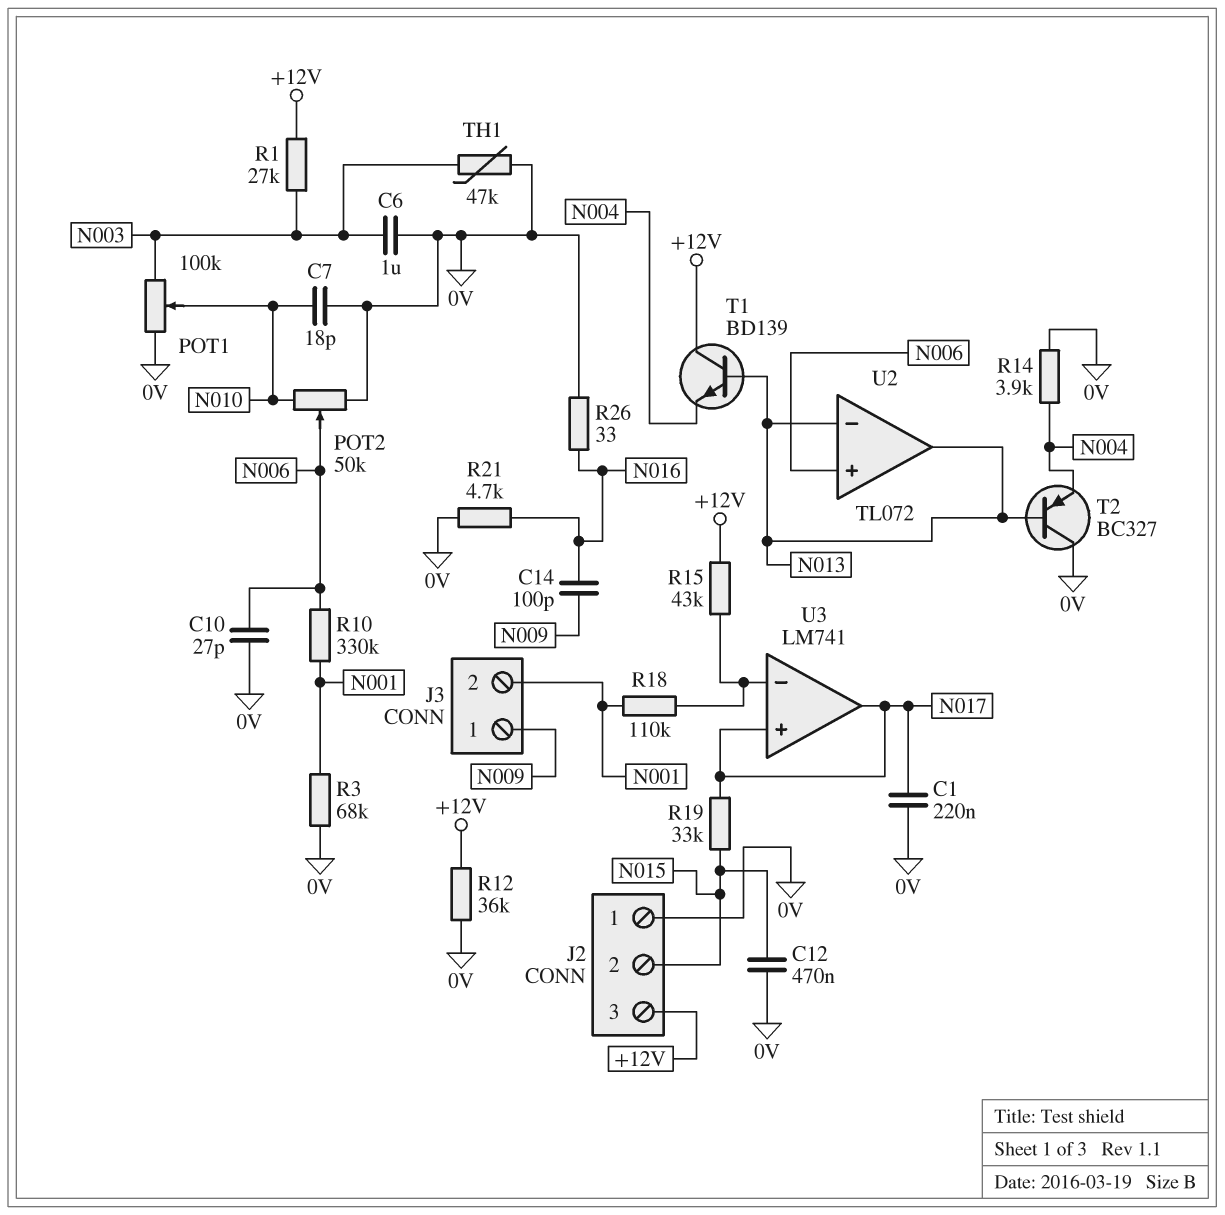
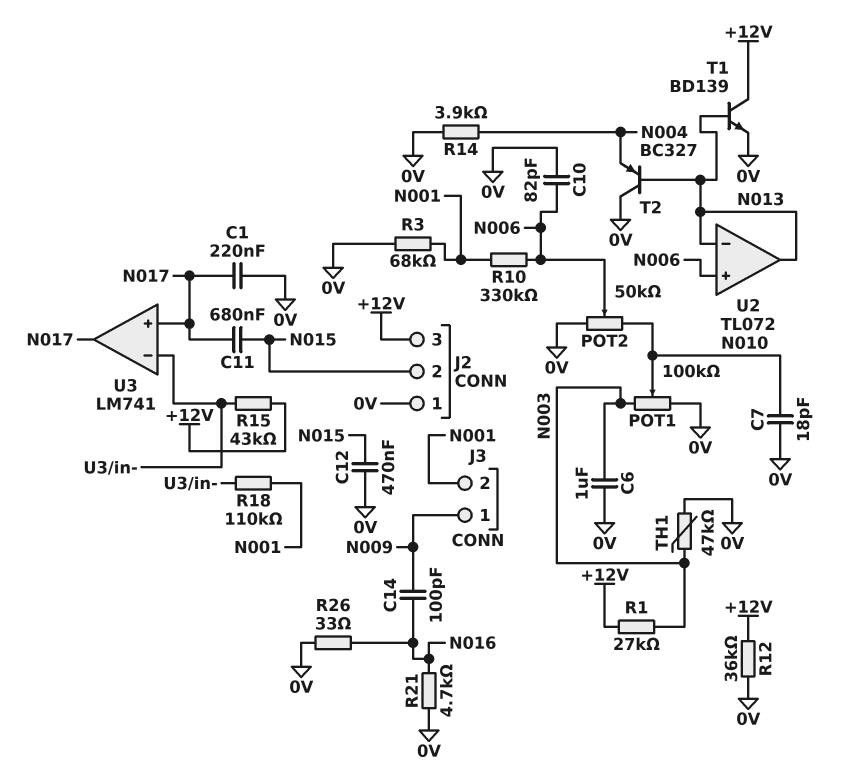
C10: 27pF (0V, N006) -> 82pF (0V, N006)
C11: none -> 680nF (N015, N017)
R19: 33k (N015, N017) -> none
T1: NPN BD139 (B N013, C +12V, E N004) -> NPN BD139 (B N013, C +12V, E 0V)

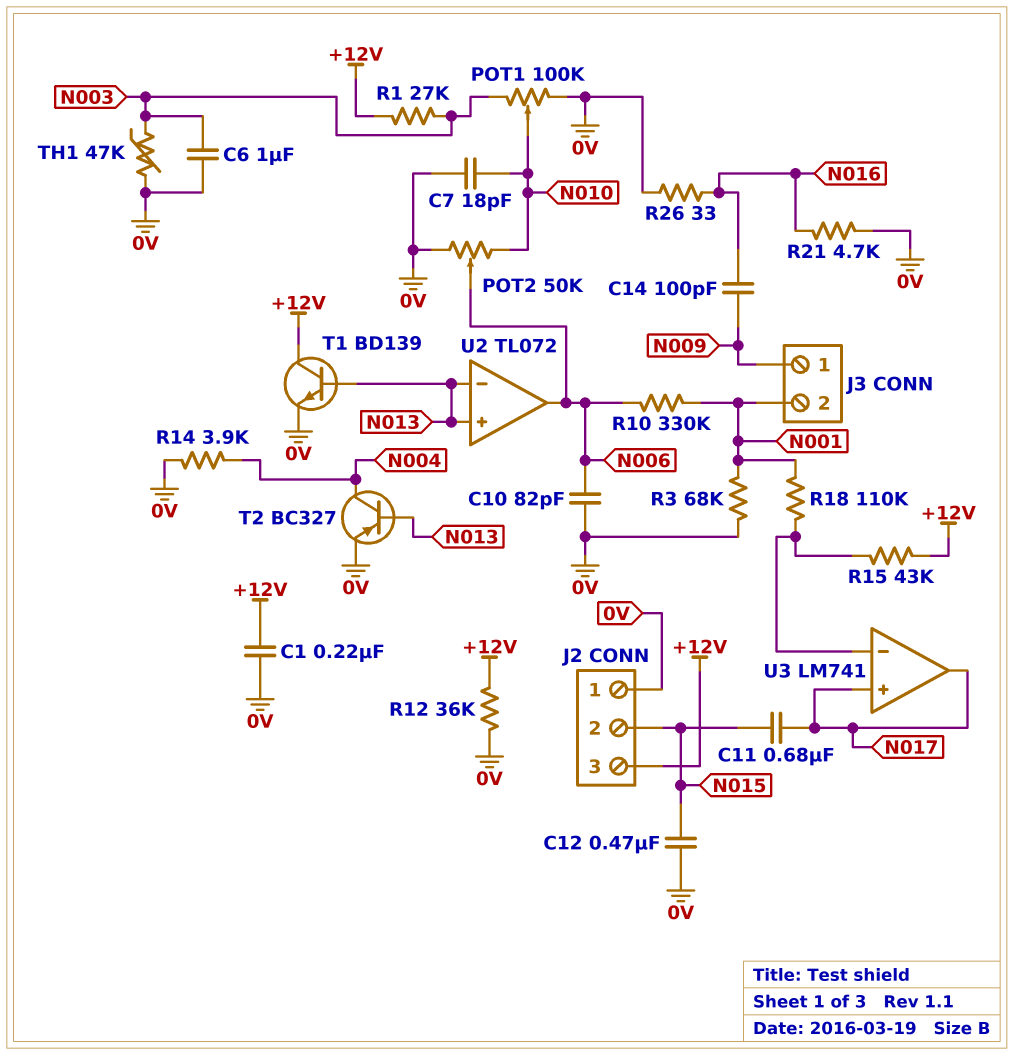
C1: 220nF (0V, N017) -> 220nF (+12V, 0V)
T2: PNP BC327 (B N013, C 0V, E N004) -> PNP BC327 (B N013, C N004, E 0V)
U2 pin in+: N006 -> N013
U2 pin out: N013 -> N006

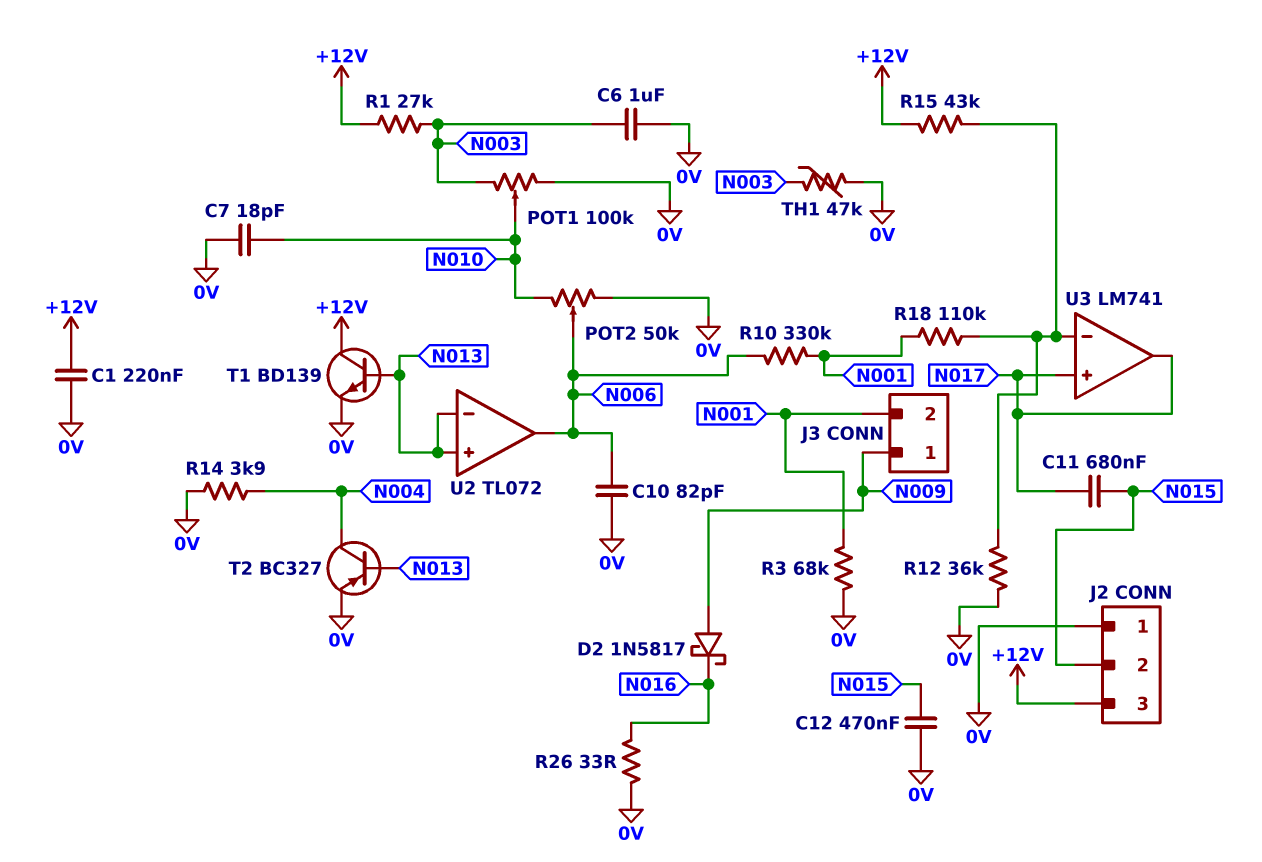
C14: 100pF (N009, N016) -> none
D2: none -> schottky 1N5817 (A N009, K N016)
R12: 36k (+12V, 0V) -> 36k (0V, U3/in-)
R21: 4.7k (0V, N016) -> none

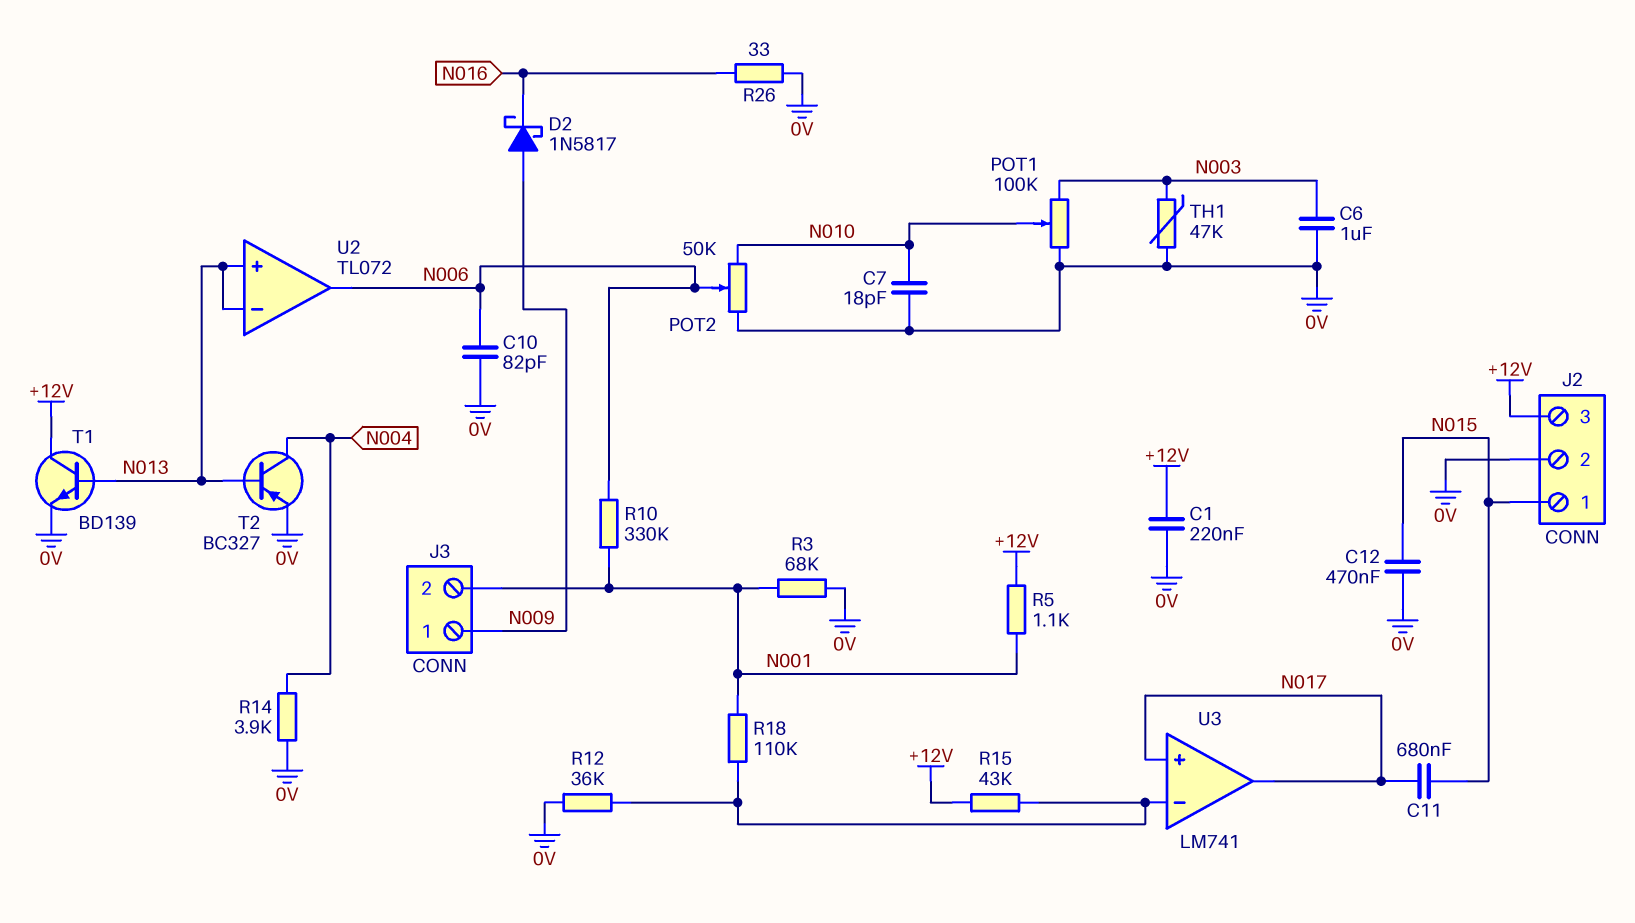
J2 pin 1: 0V -> N015
J2 pin 2: N015 -> 0V
R1: 27k (+12V, N003) -> none
R5: none -> 1.1k (+12V, N001)

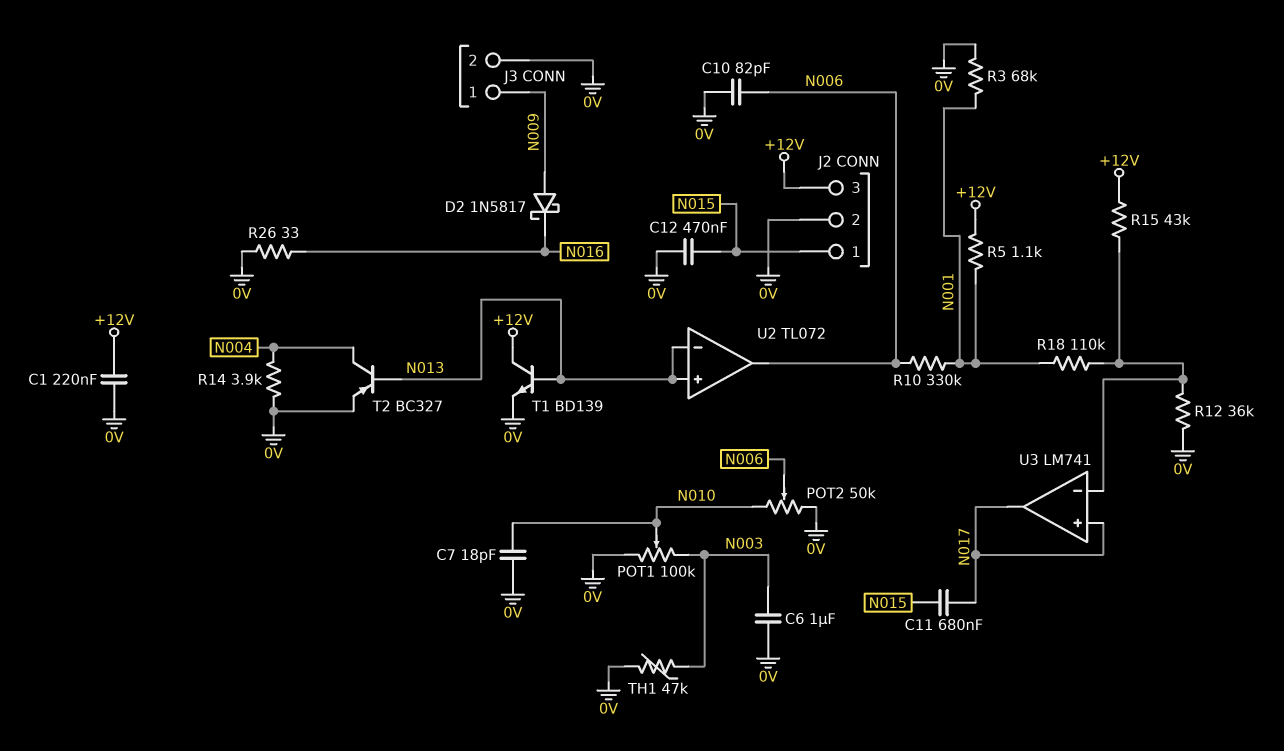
J3 pin 2: N001 -> 0V

